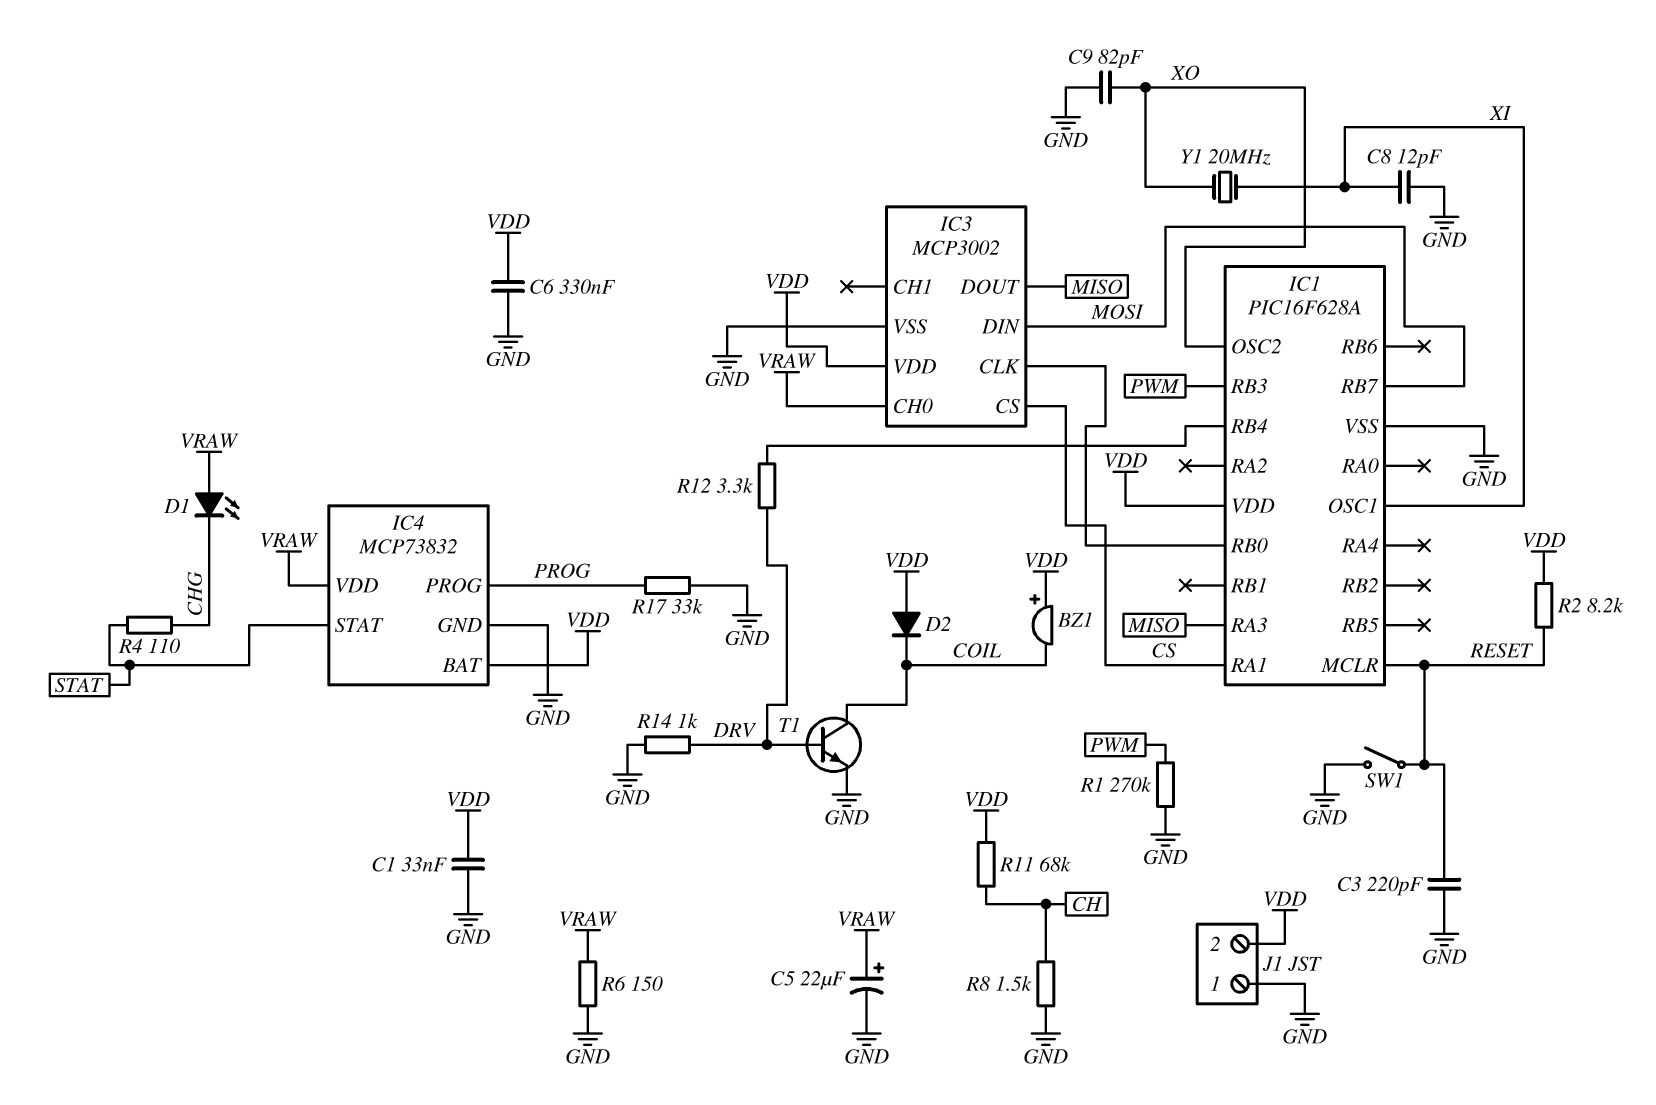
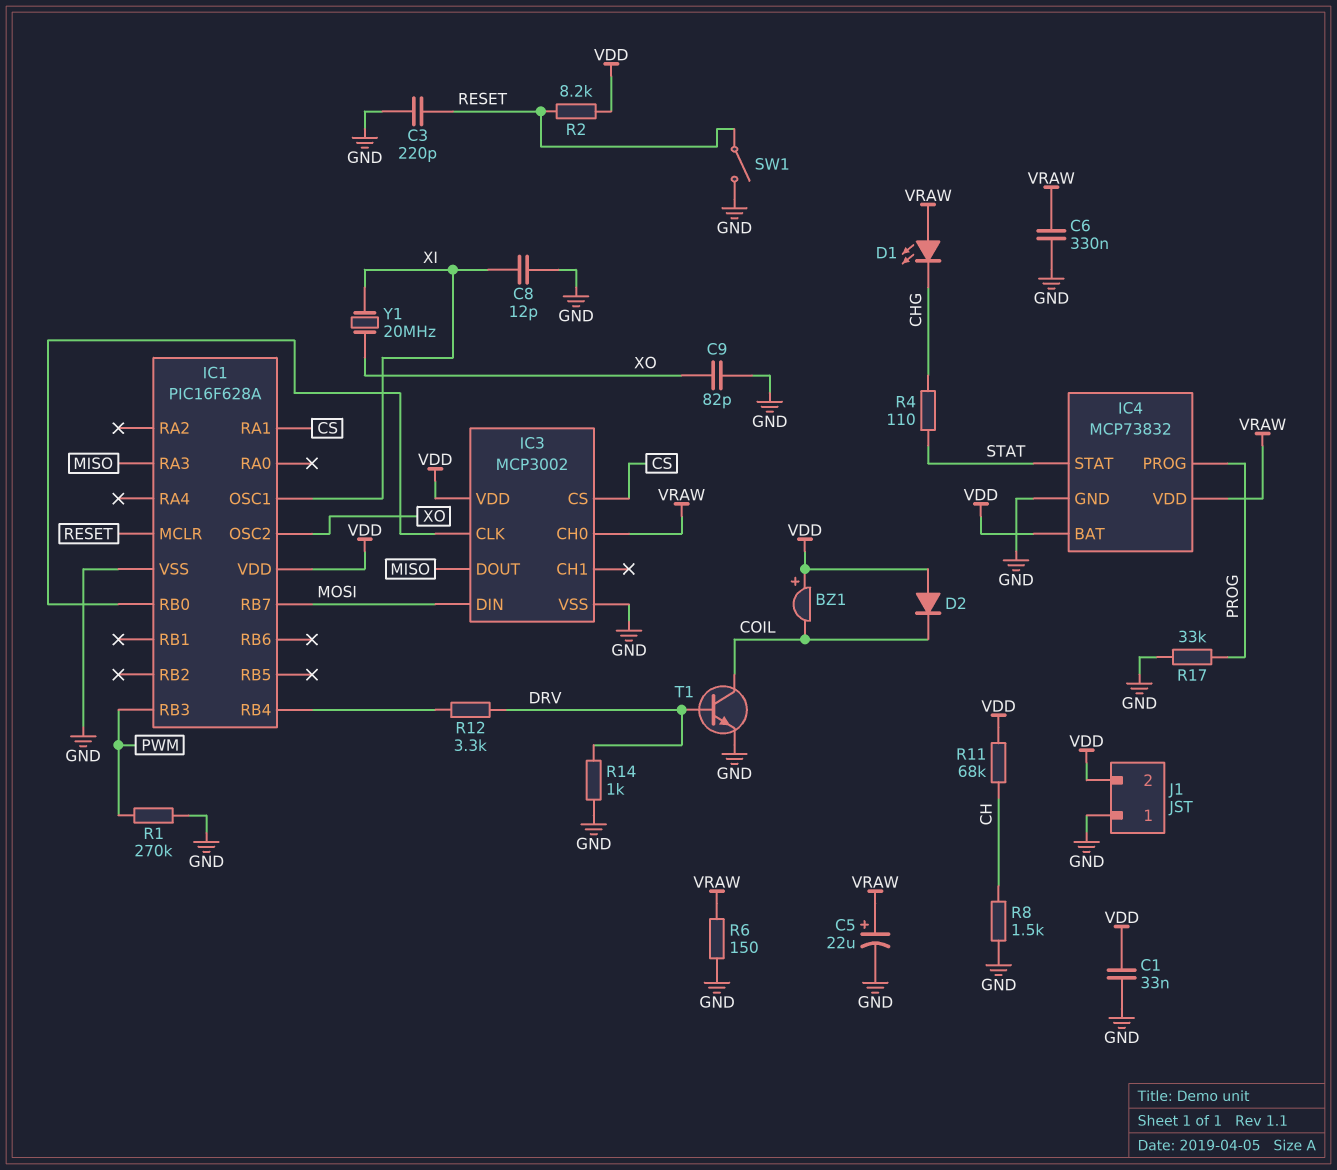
C6: 330nF (GND, VDD) -> 330nF (GND, VRAW)

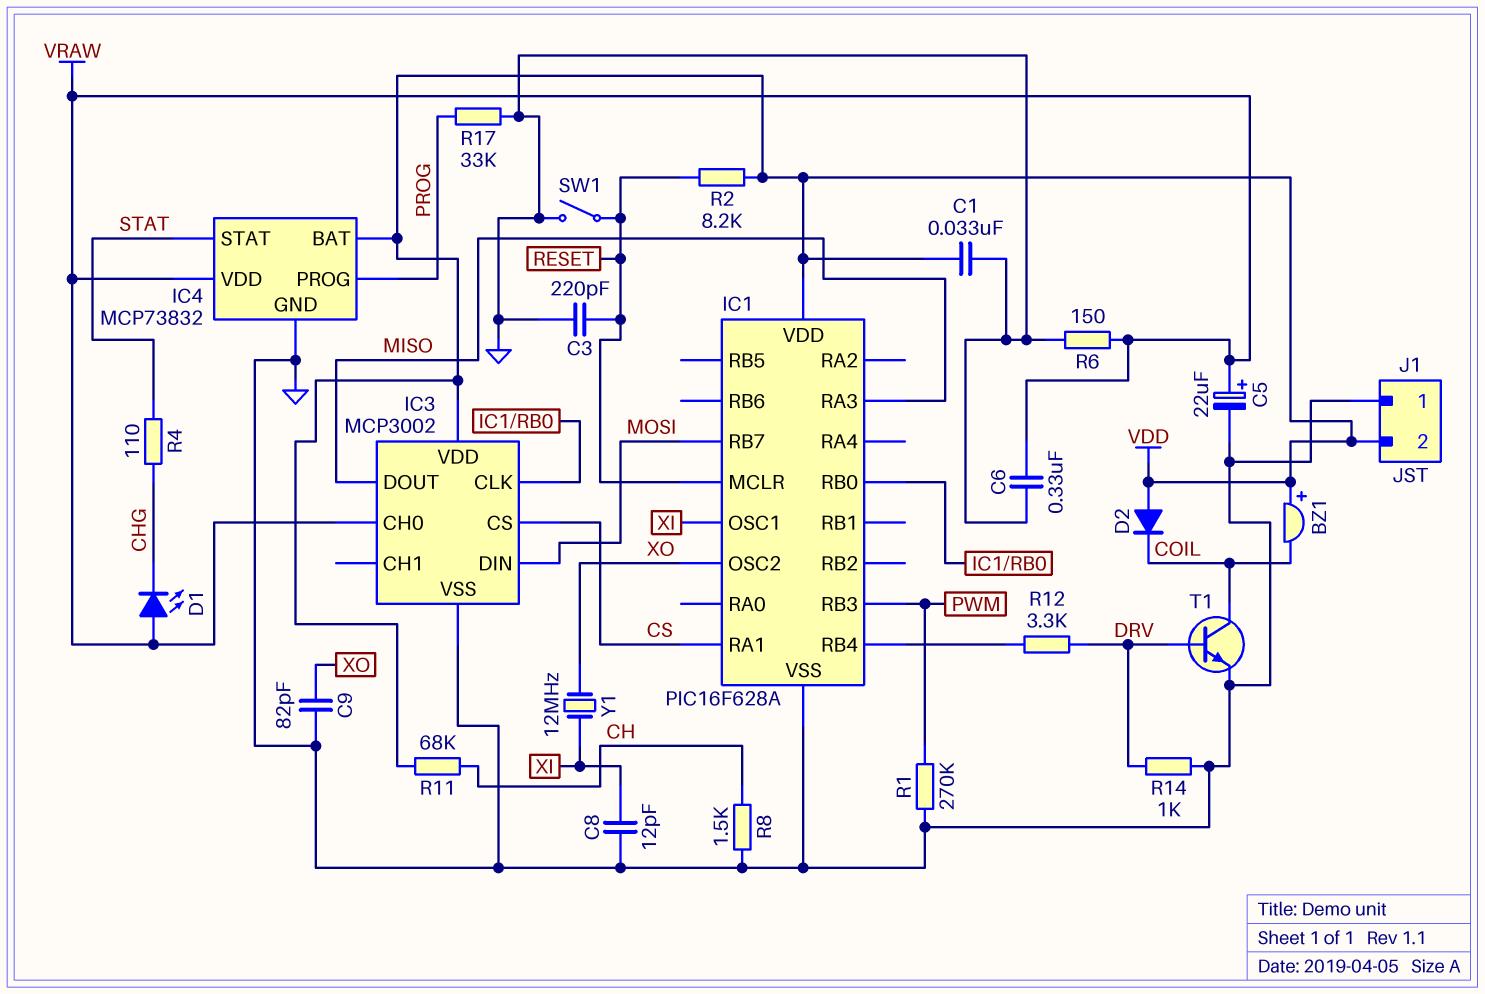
Y1: 20MHz (XI, XO) -> 12MHz (XI, XO)

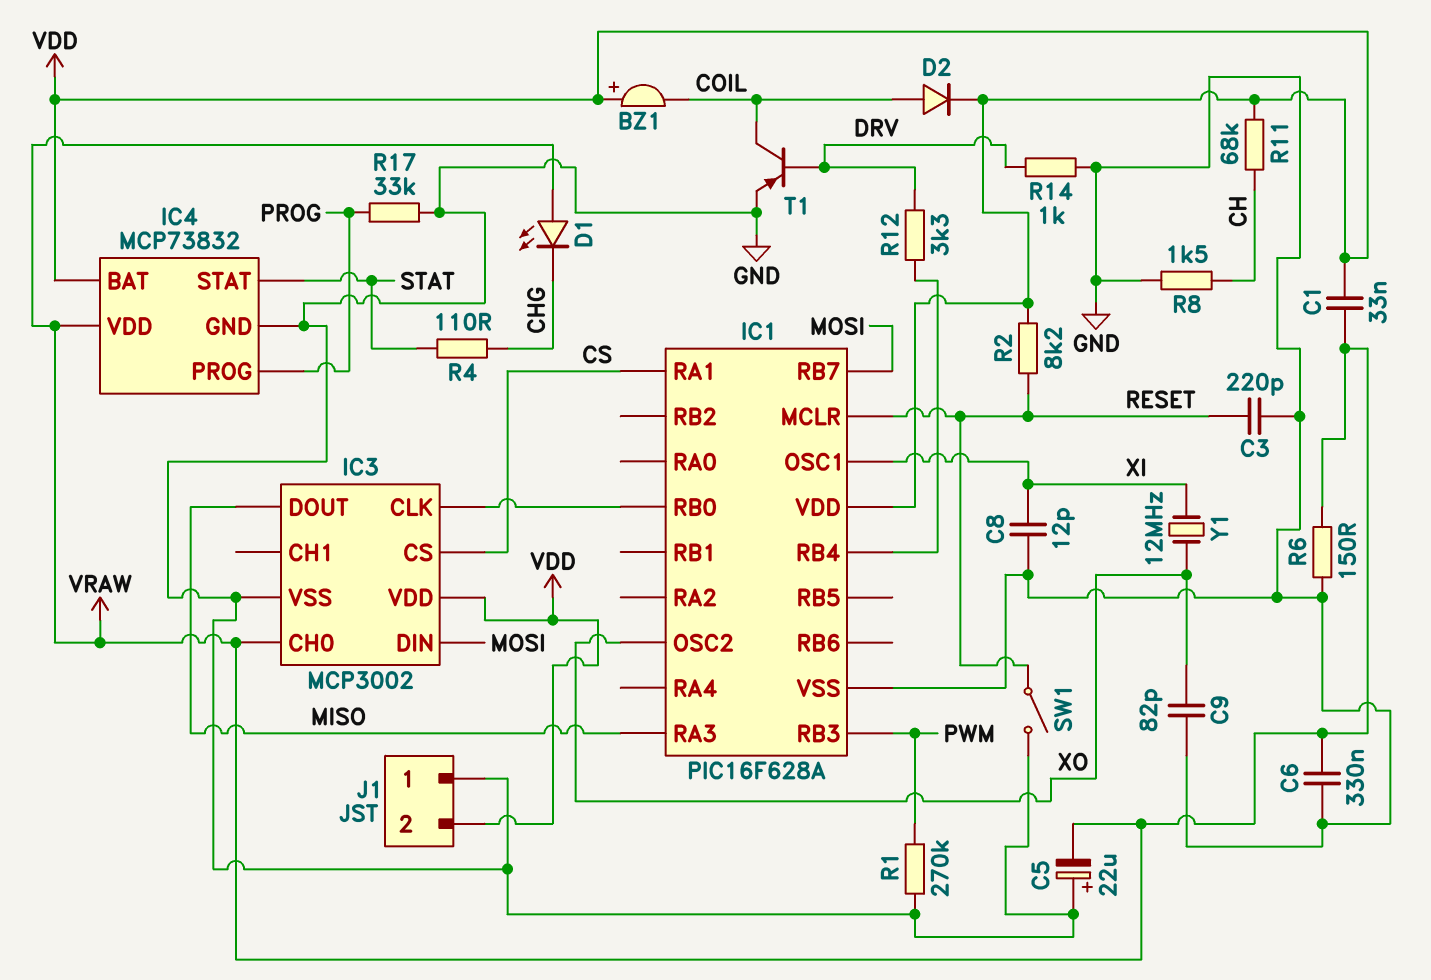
C1: 33nF (GND, VDD) -> 33nF (VDD, VRAW)
C5: 22uF (plus VRAW, minus GND) -> 22uF (plus GND, minus VRAW)
D2: diode (A VDD, K COIL) -> diode (A COIL, K VDD)
T1: NPN (B DRV, C COIL, E GND) -> PNP (B DRV, C COIL, E GND)

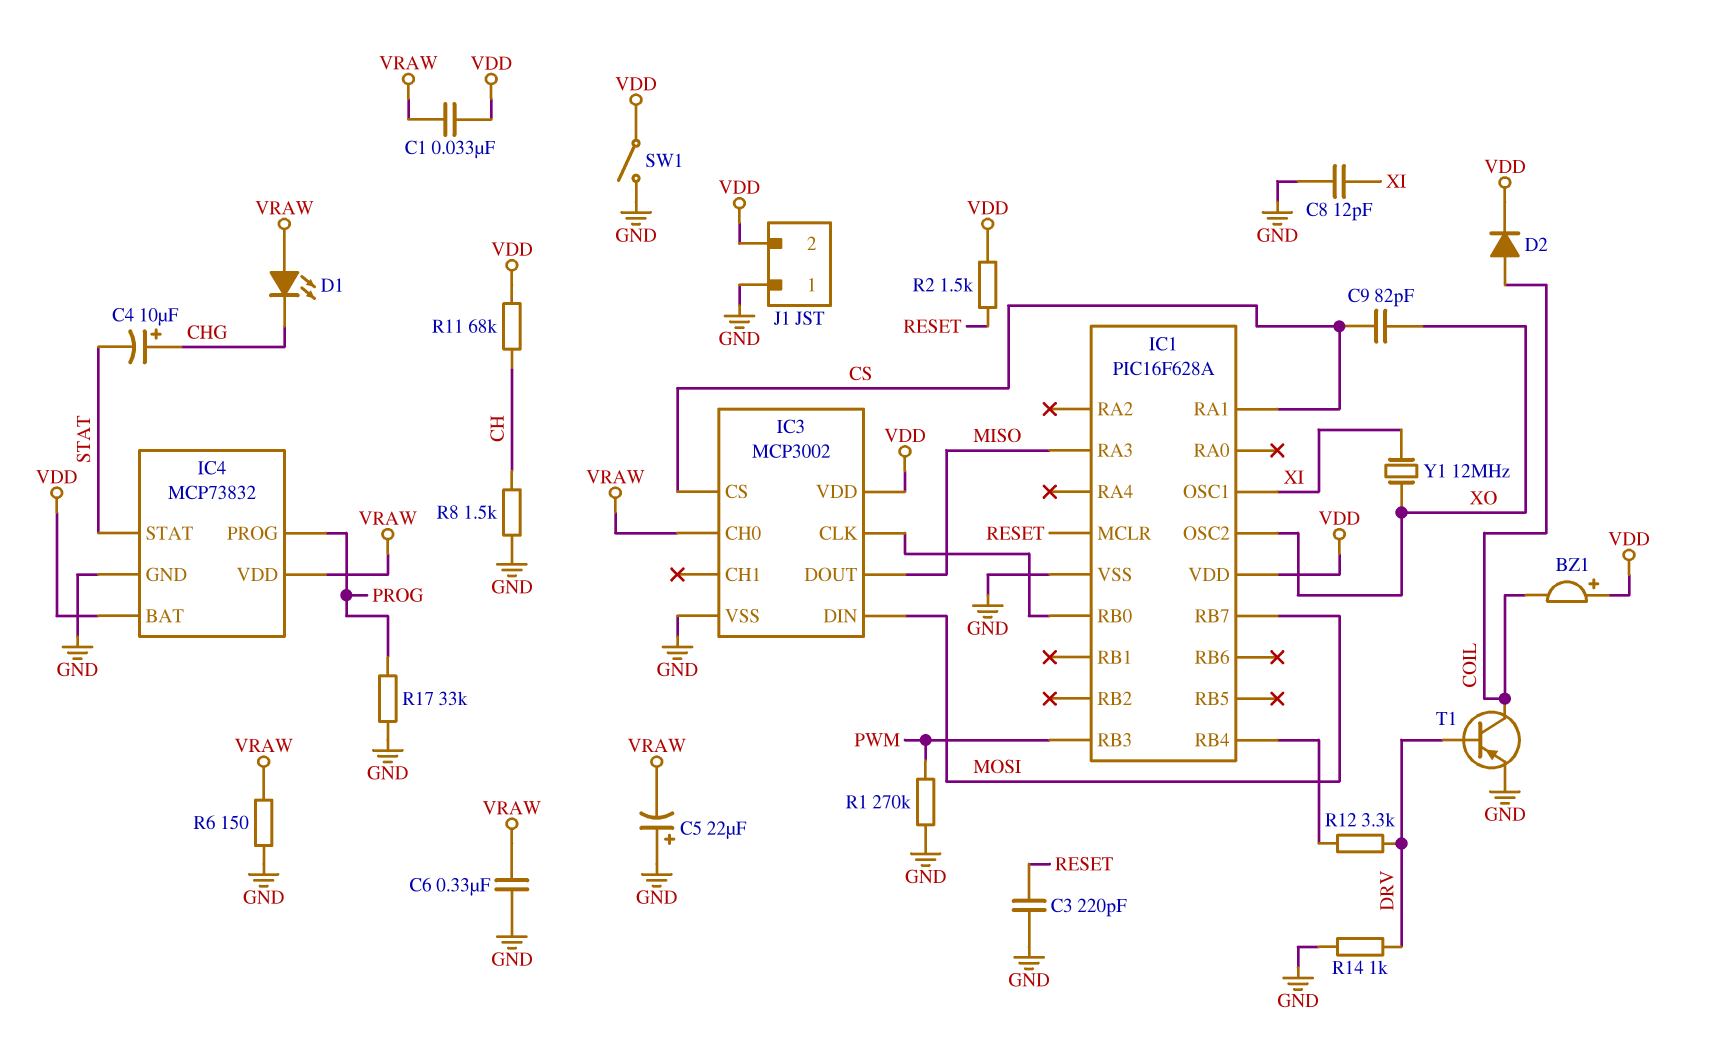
C4: none -> 10uF (plus CHG, minus STAT)
C9: 82pF (GND, XO) -> 82pF (CS, XO)
R2: 8.2k (RESET, VDD) -> 1.5k (RESET, VDD)
R4: 110 (CHG, STAT) -> none
SW1: switch (GND, RESET) -> switch (GND, VDD)

